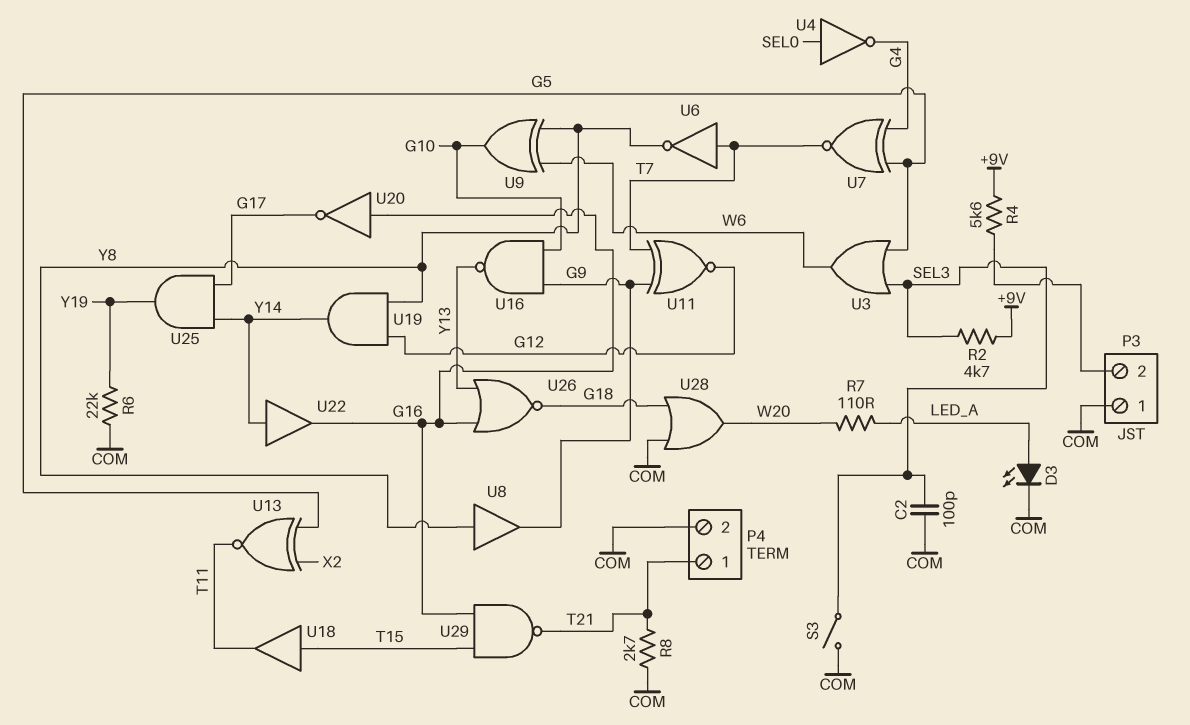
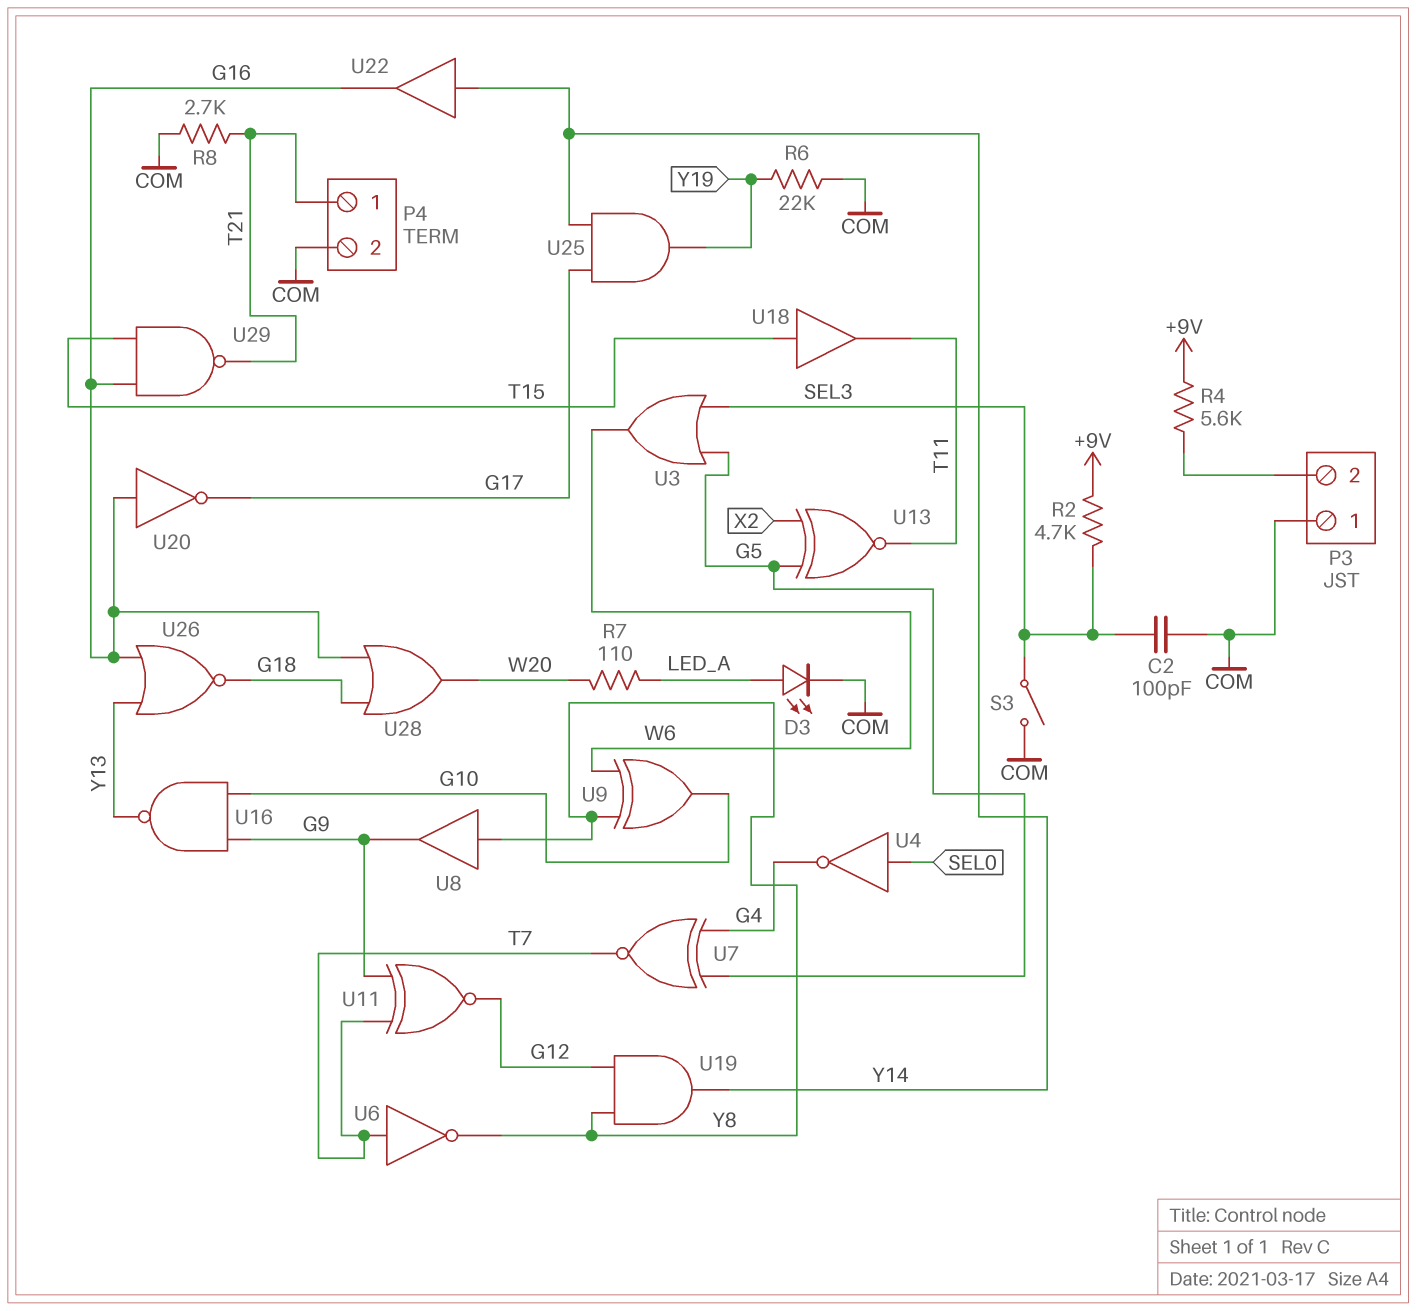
U28: OR (in COM, in G18, out W20) -> OR (in G16, in G18, out W20)

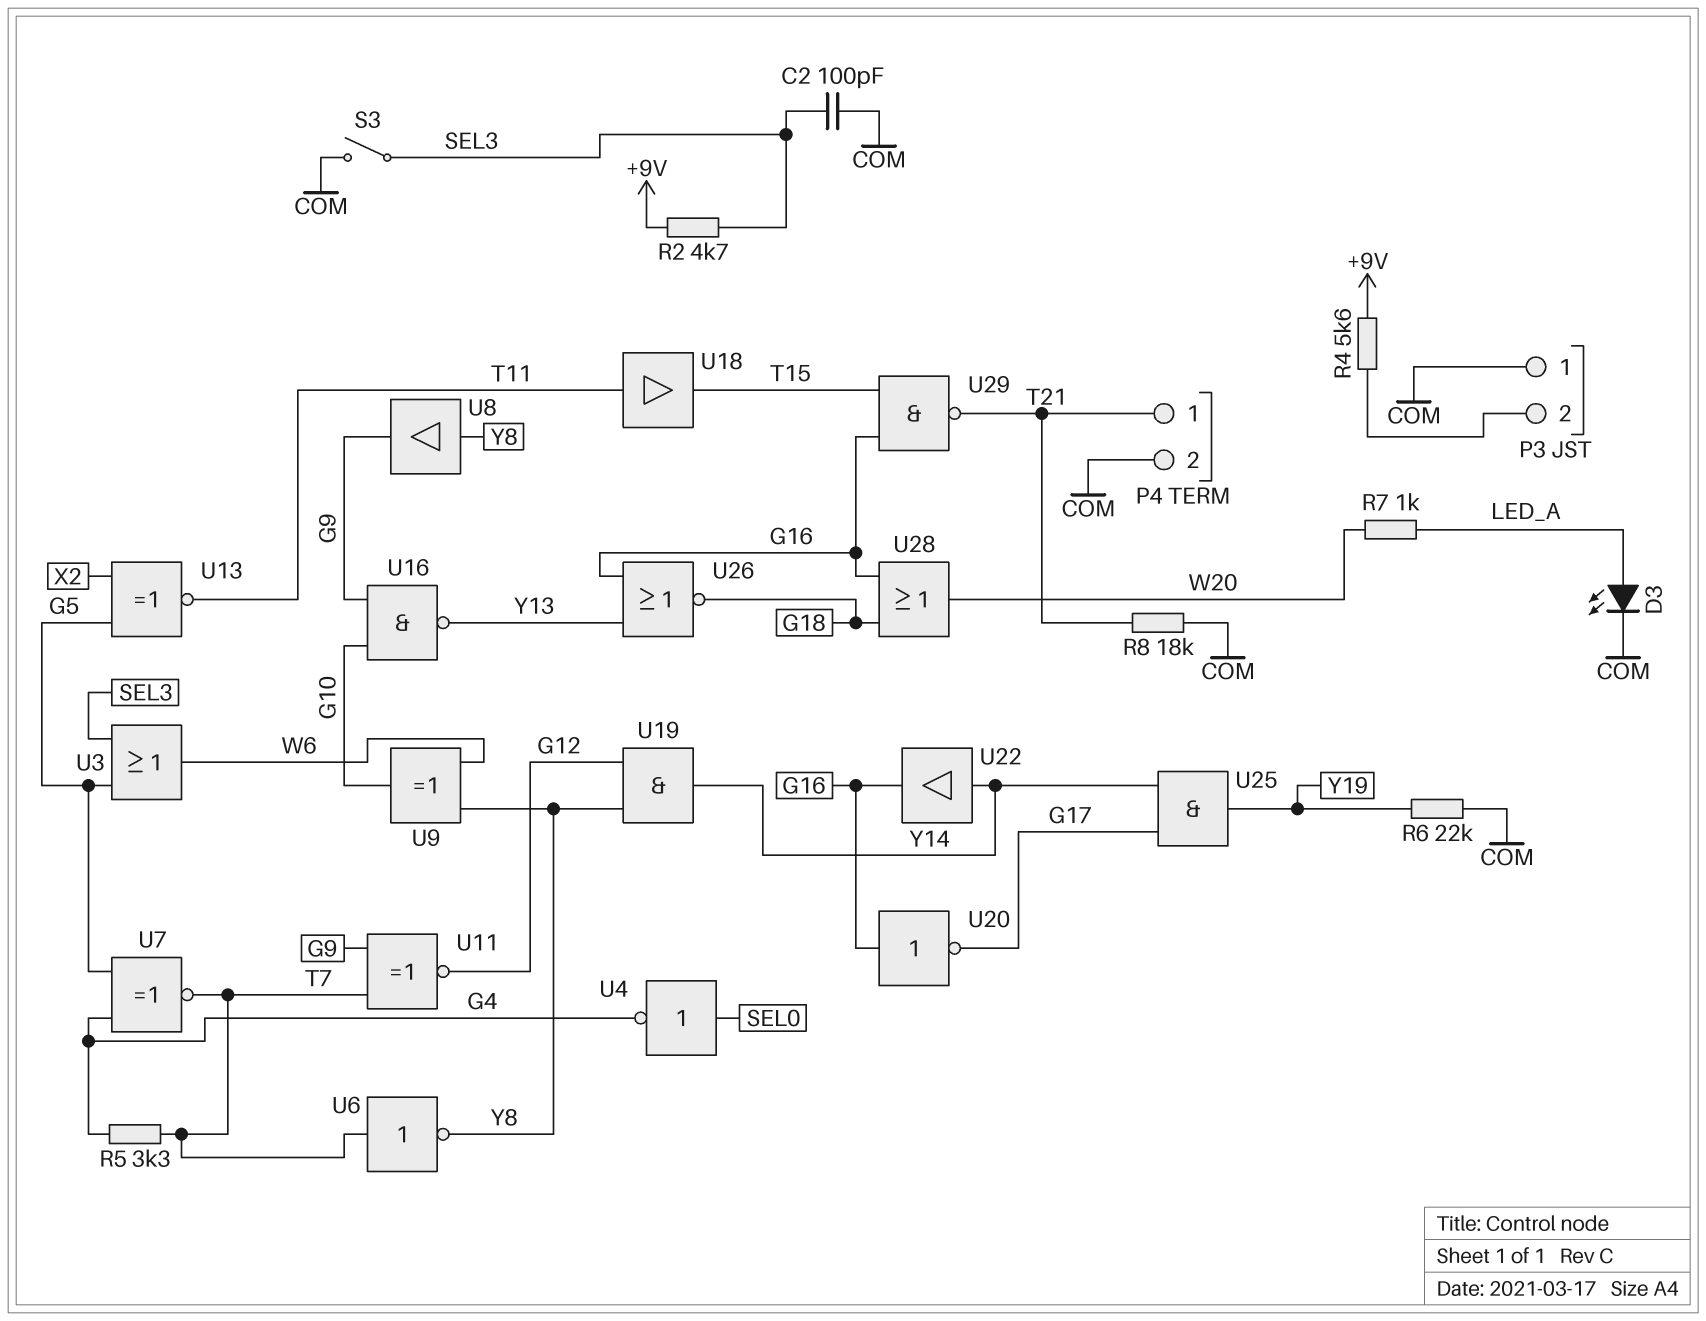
R5: none -> 3.3k (G4, T7)
R7: 110 (LED_A, W20) -> 1k (LED_A, W20)
R8: 2.7k (COM, T21) -> 18k (COM, T21)
U18: buffer (in T15, out T11) -> buffer (in T11, out T15)

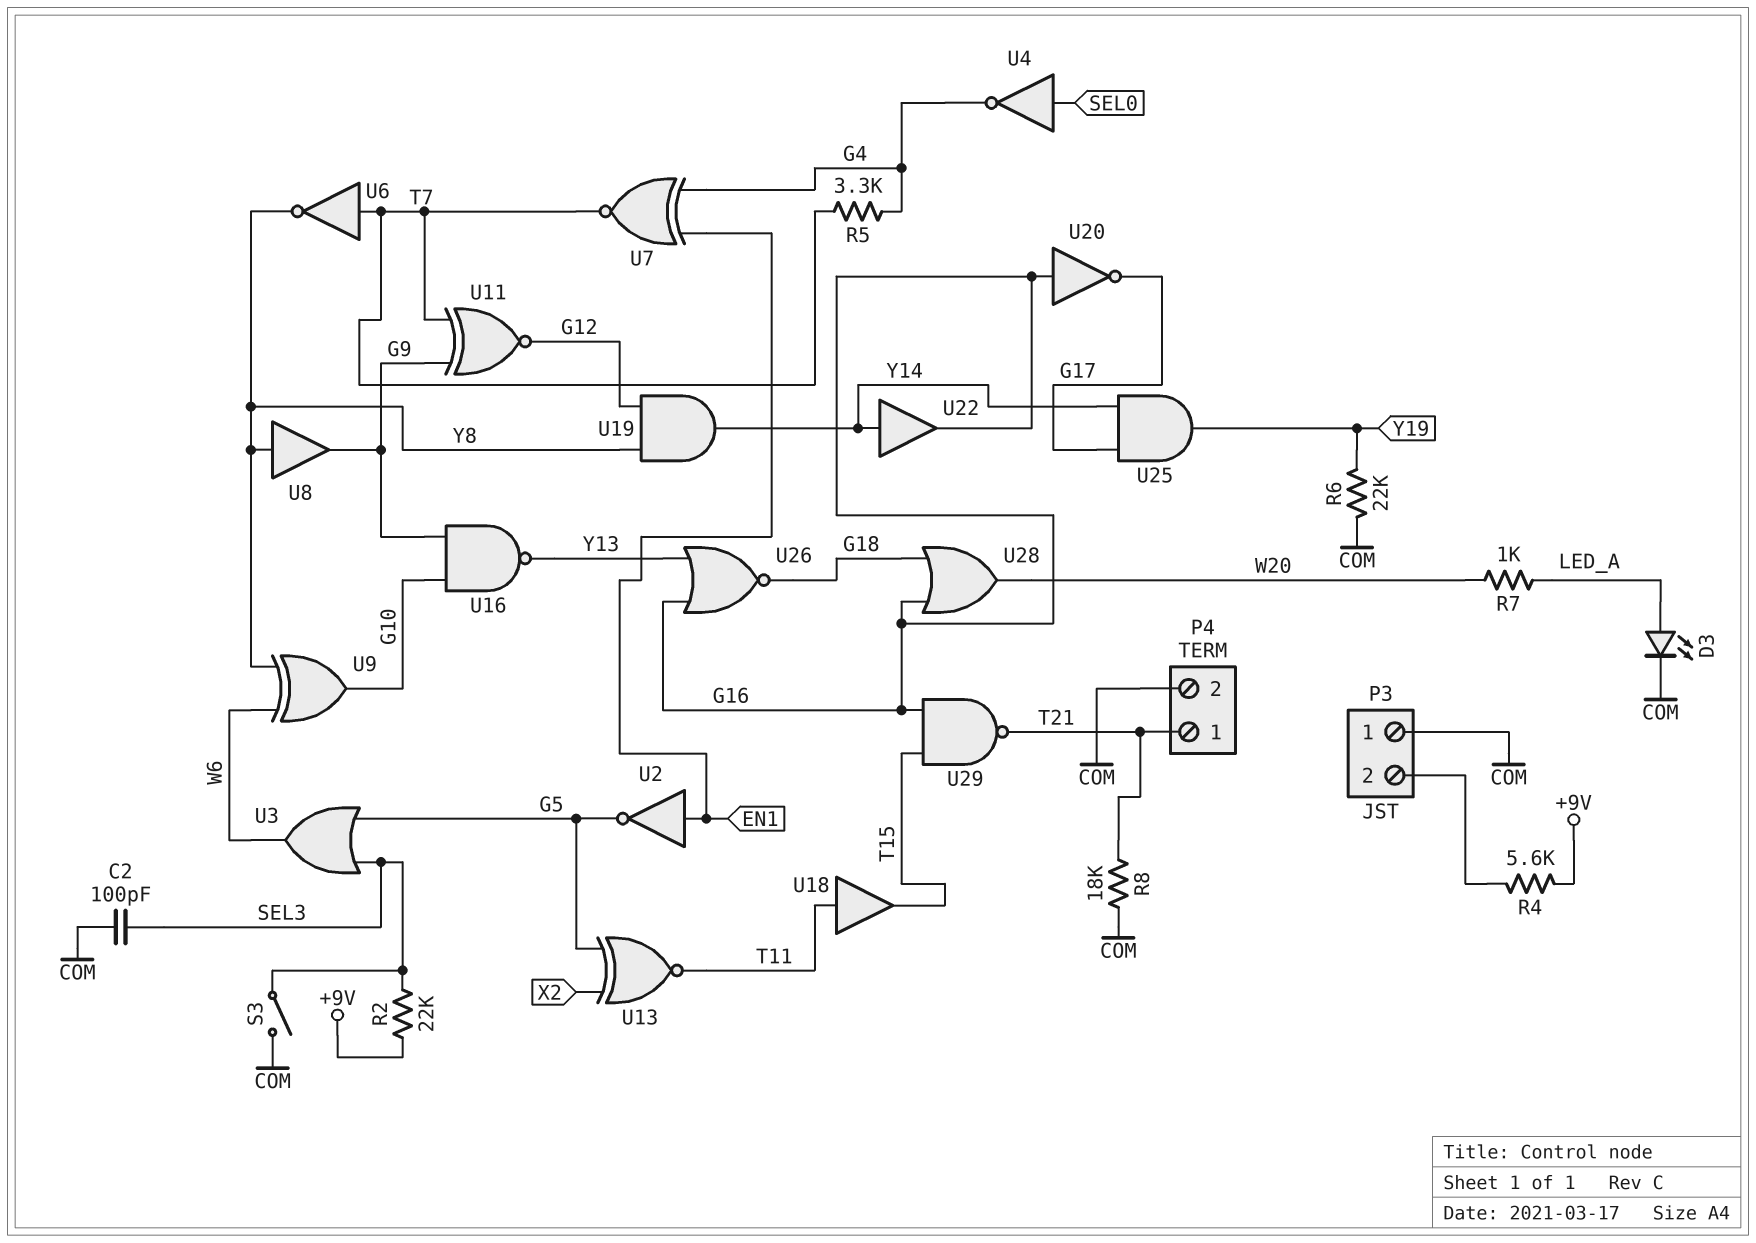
R2: 4.7k (+9V, SEL3) -> 22k (+9V, SEL3)
U2: none -> NOT (in EN1, out G5)
U7: XNOR (in G4, in G5, out T7) -> XNOR (in EN1, in G4, out T7)

